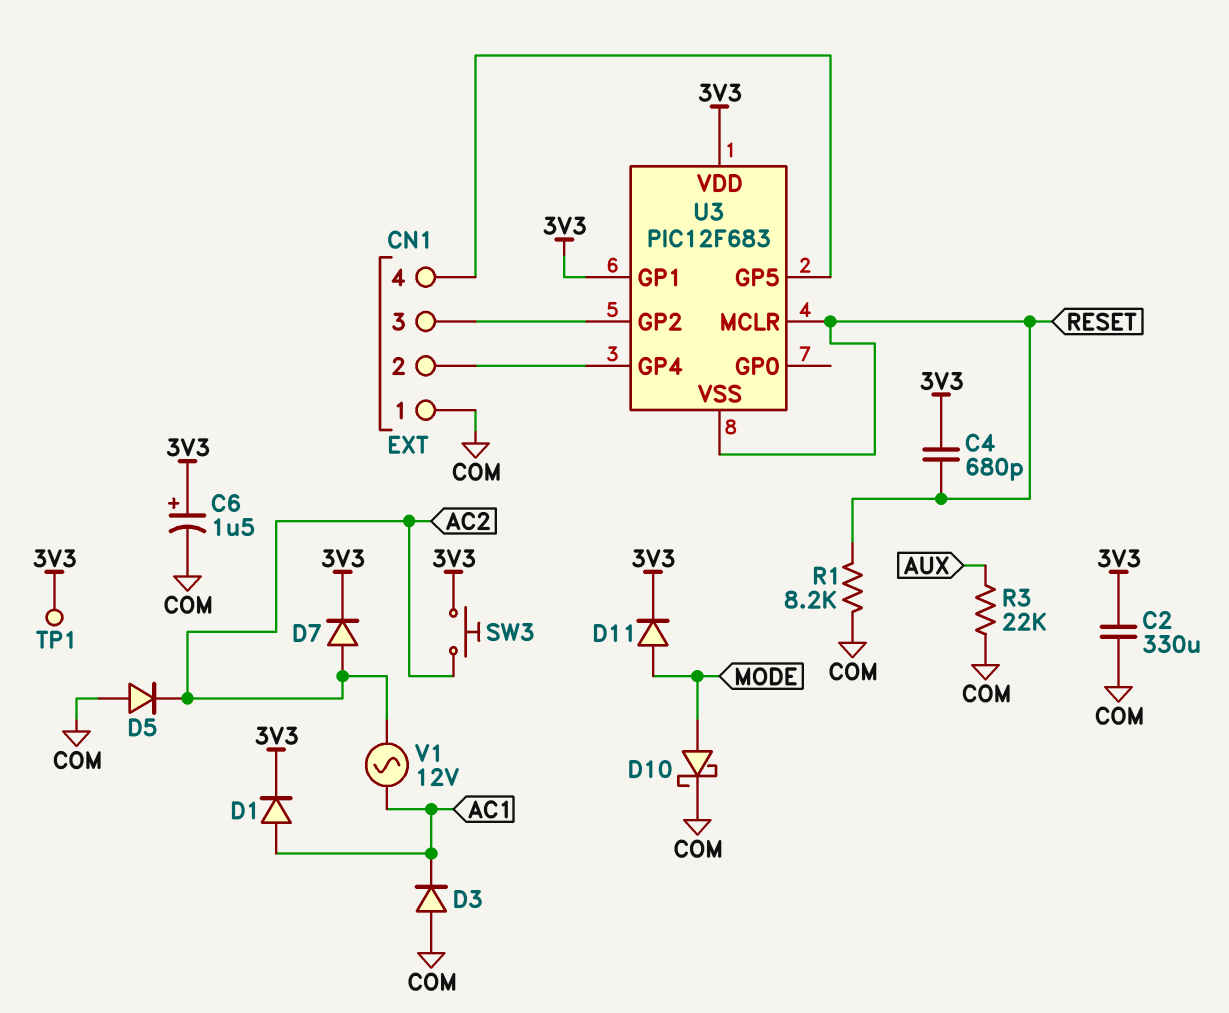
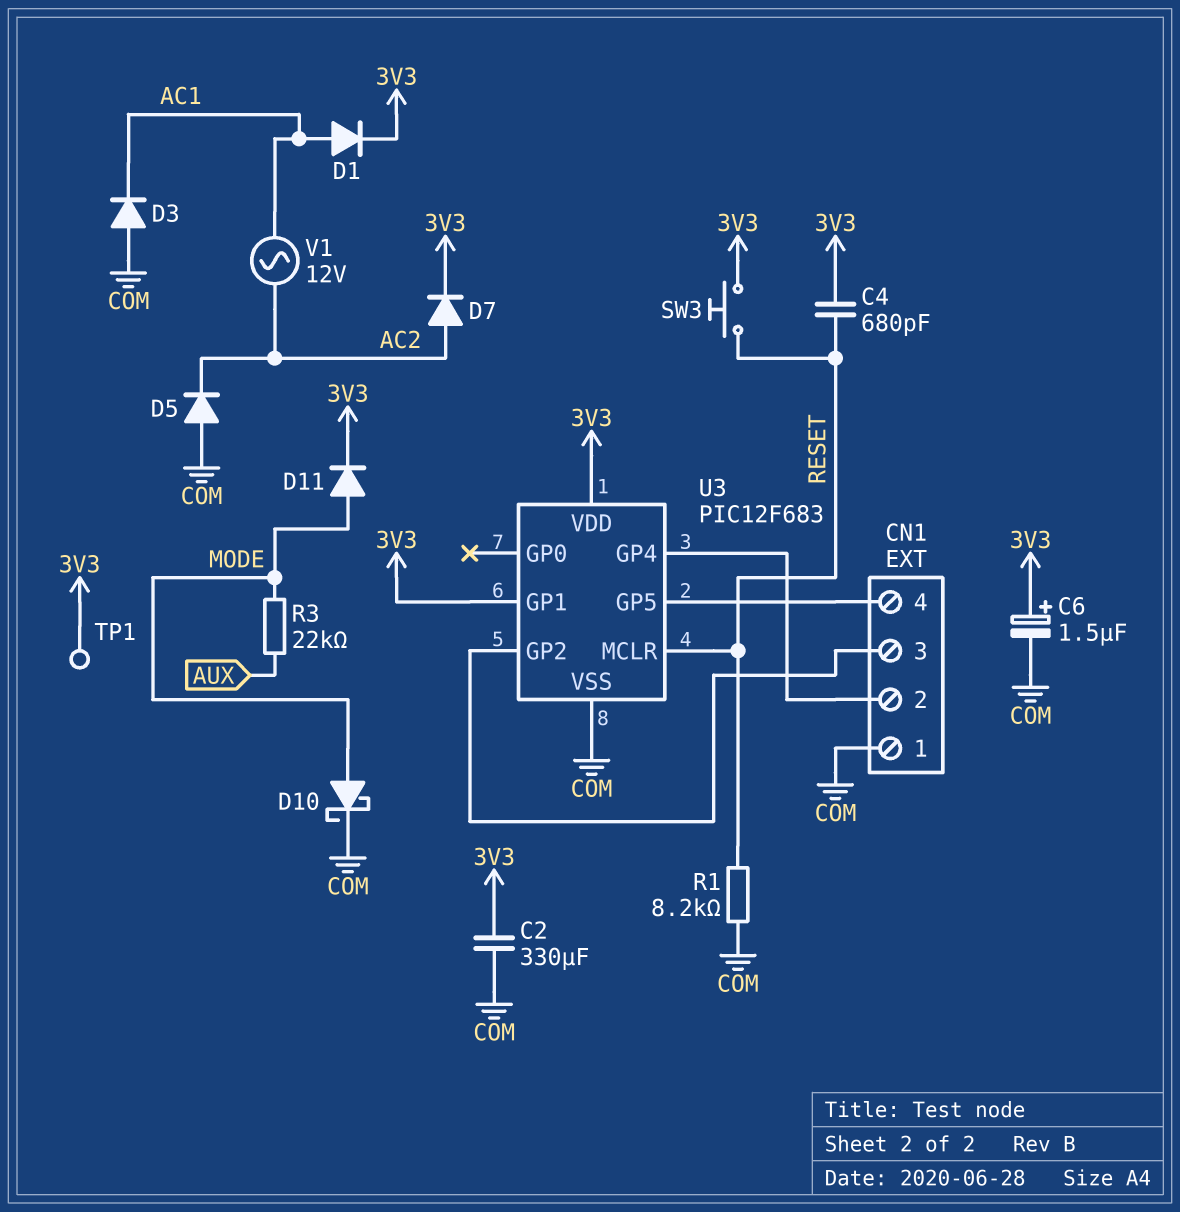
R3: 22k (AUX, COM) -> 22k (AUX, MODE)
SW3: button (3V3, AC2) -> button (3V3, RESET)
U3 pin VSS: RESET -> COM

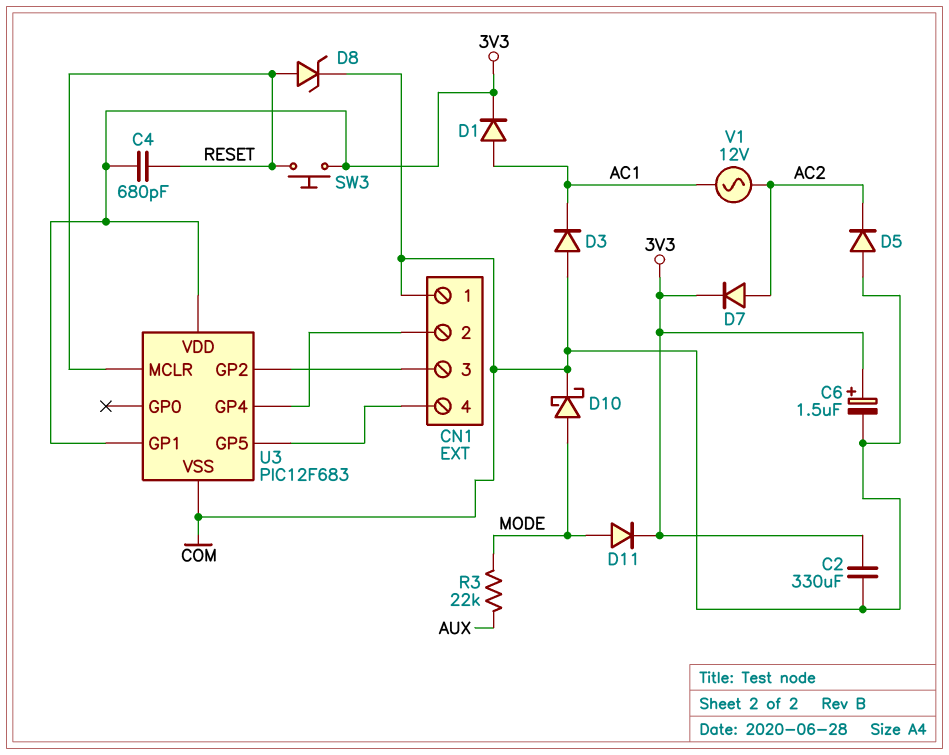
D8: none -> zener (A RESET, K COM)
R1: 8.2k (COM, RESET) -> none
TP1: test point (3V3) -> none

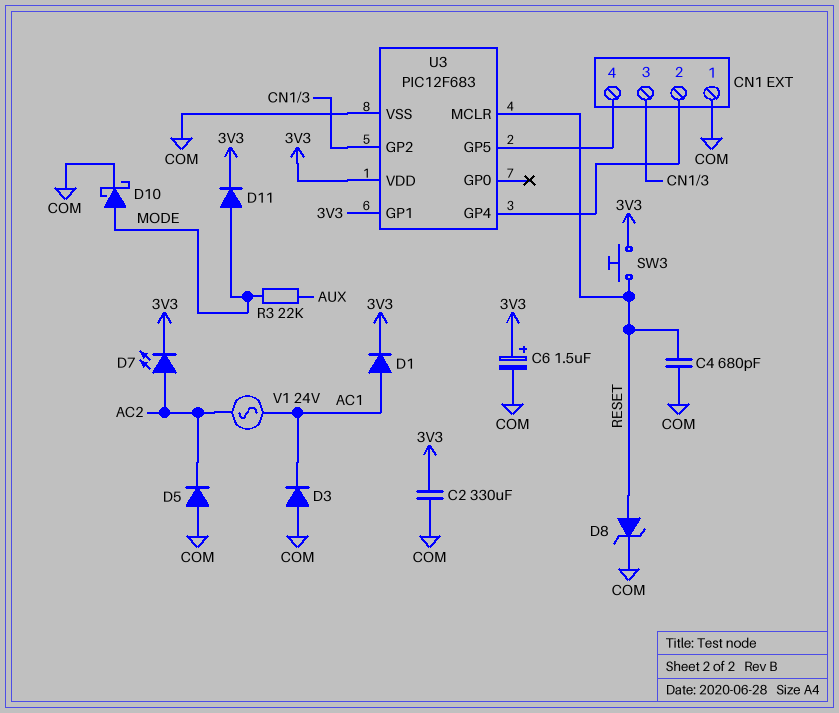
C4: 680pF (3V3, RESET) -> 680pF (COM, RESET)
D7: diode (A AC2, K 3V3) -> LED (A AC2, K 3V3)
V1: AC 12V (AC1, AC2) -> AC 24V (AC1, AC2)

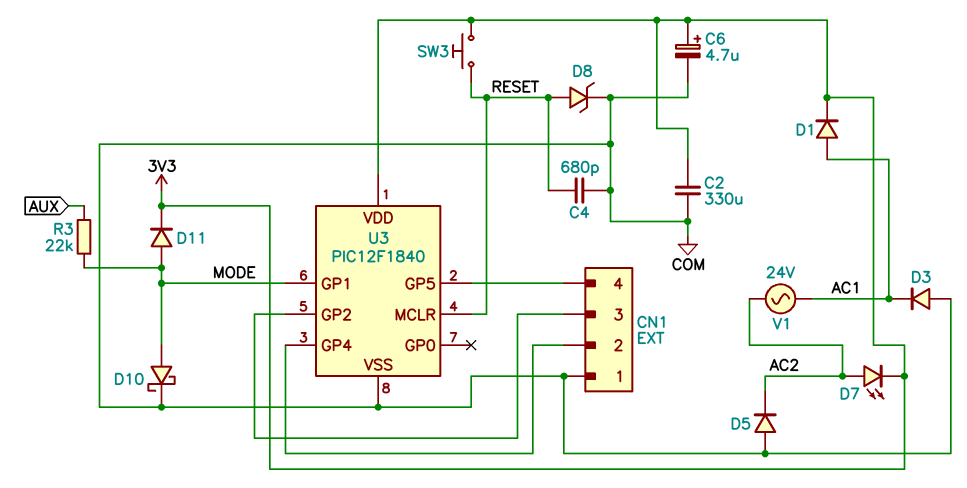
C6: 1.5uF (plus 3V3, minus COM) -> 4.7uF (plus 3V3, minus COM)
U3: PIC12F683 -> PIC12F1840
U3 pin GP1: 3V3 -> MODE

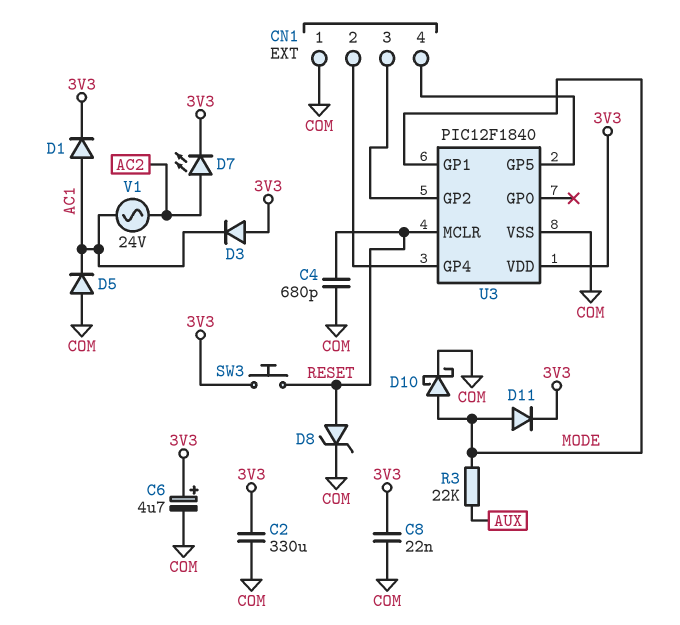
C8: none -> 22nF (3V3, COM)
D3: diode (A COM, K AC1) -> diode (A 3V3, K AC1)
D5: diode (A COM, K AC2) -> diode (A COM, K AC1)

